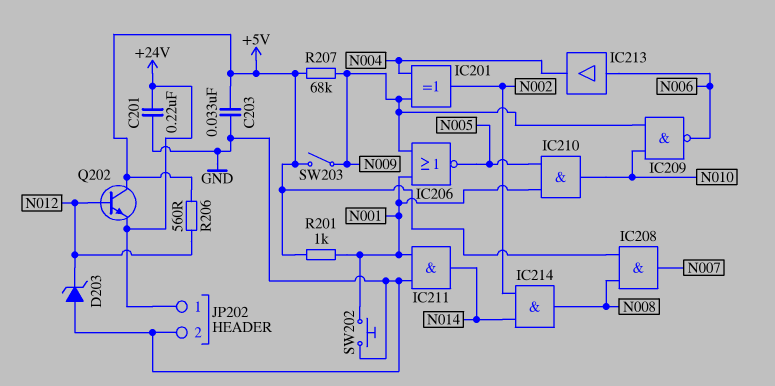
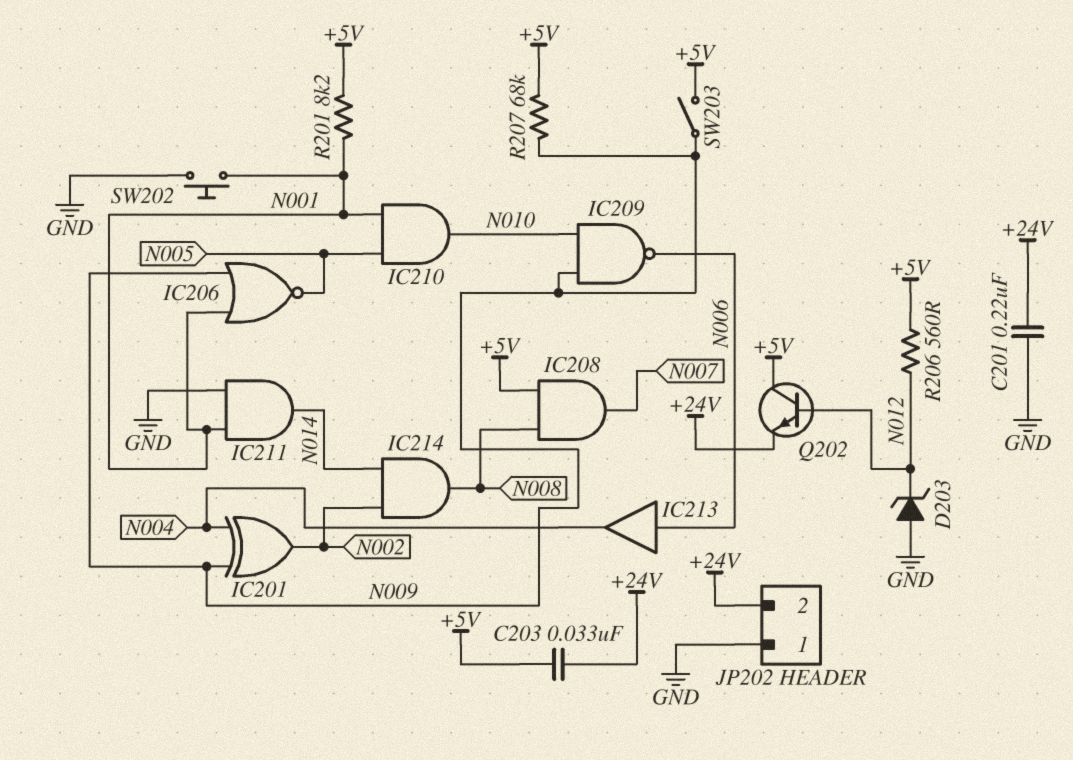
C203: 33nF (+5V, GND) -> 33nF (+5V, +24V)
JP202 pin 1: +24V -> GND
JP202 pin 2: GND -> +24V
R201: 1k (+5V, N001) -> 8.2k (+5V, N001)

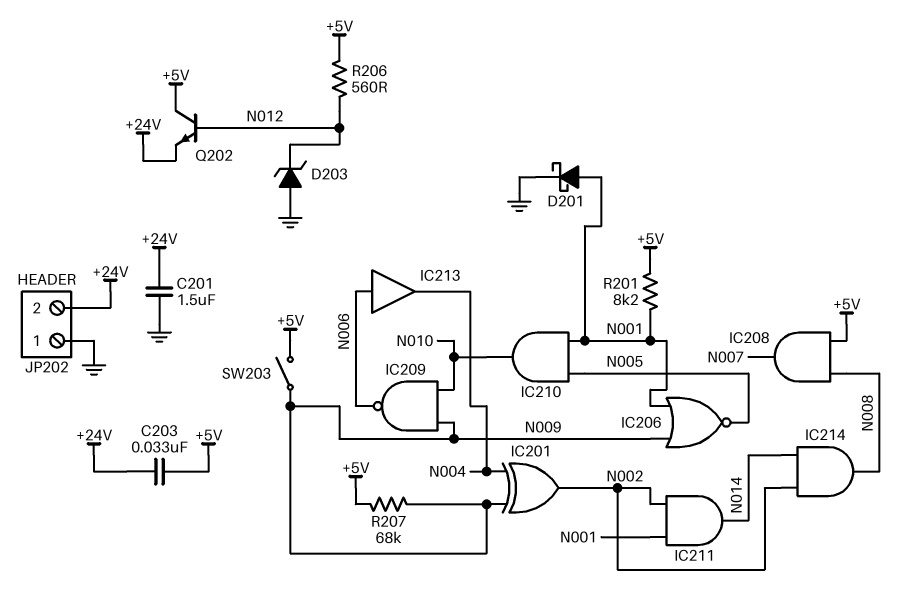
C201: 220nF (+24V, GND) -> 1.5uF (+24V, GND)
D201: none -> schottky (A N001, K GND)
IC211: AND (in GND, in N001, out N014) -> AND (in N001, in N002, out N014)
SW202: button (GND, N001) -> none

